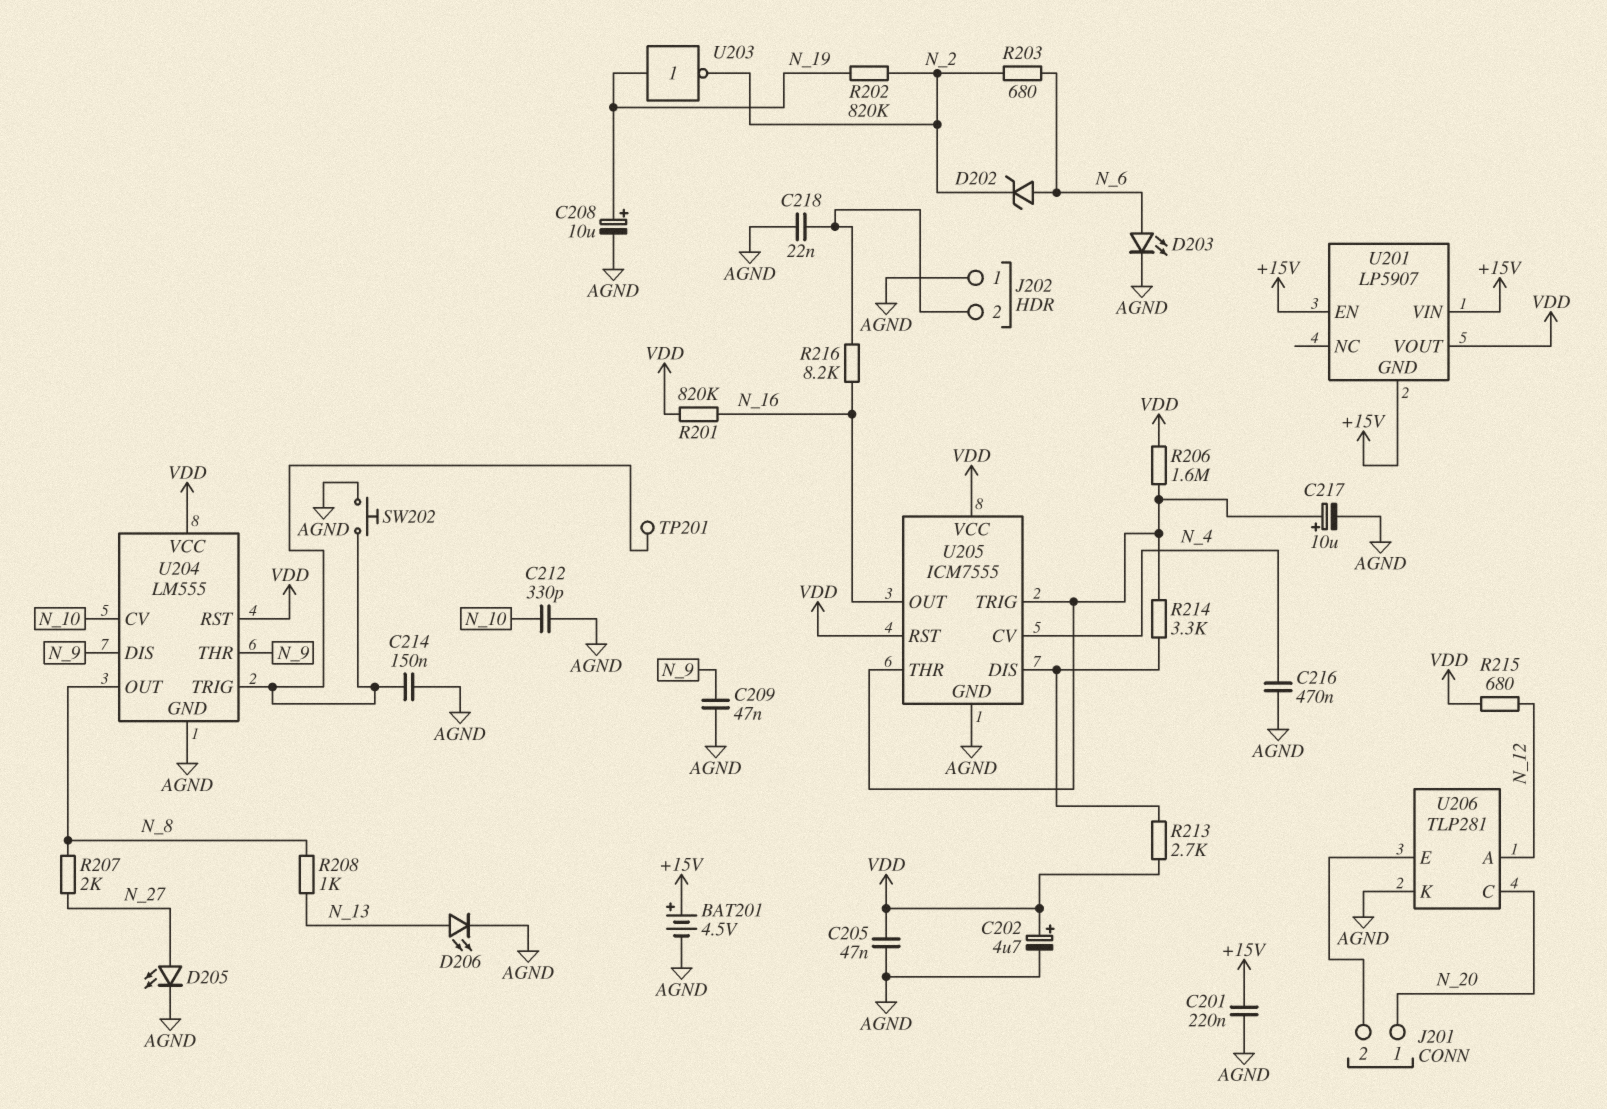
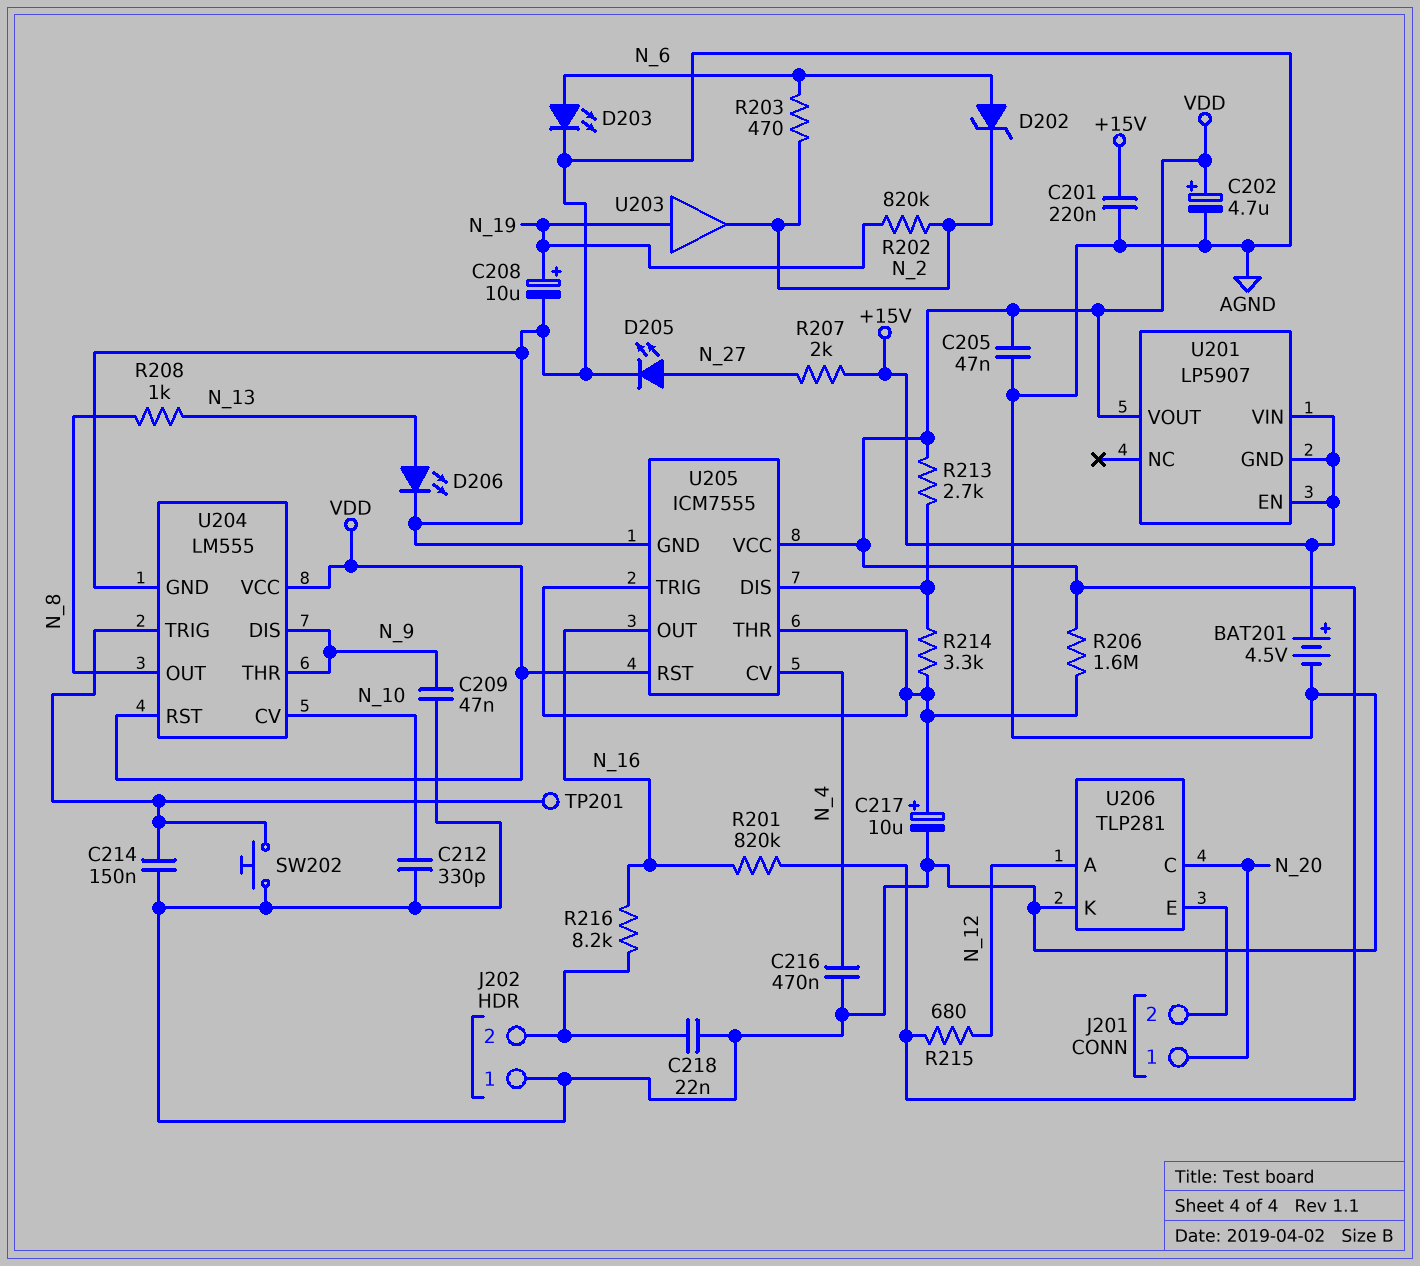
R203: 680 (N_2, N_6) -> 470 (N_2, N_6)
R207: 2k (N_8, N_27) -> 2k (+15V, N_27)
U203: NOT (in N_19, out N_2) -> buffer (in N_19, out N_2)

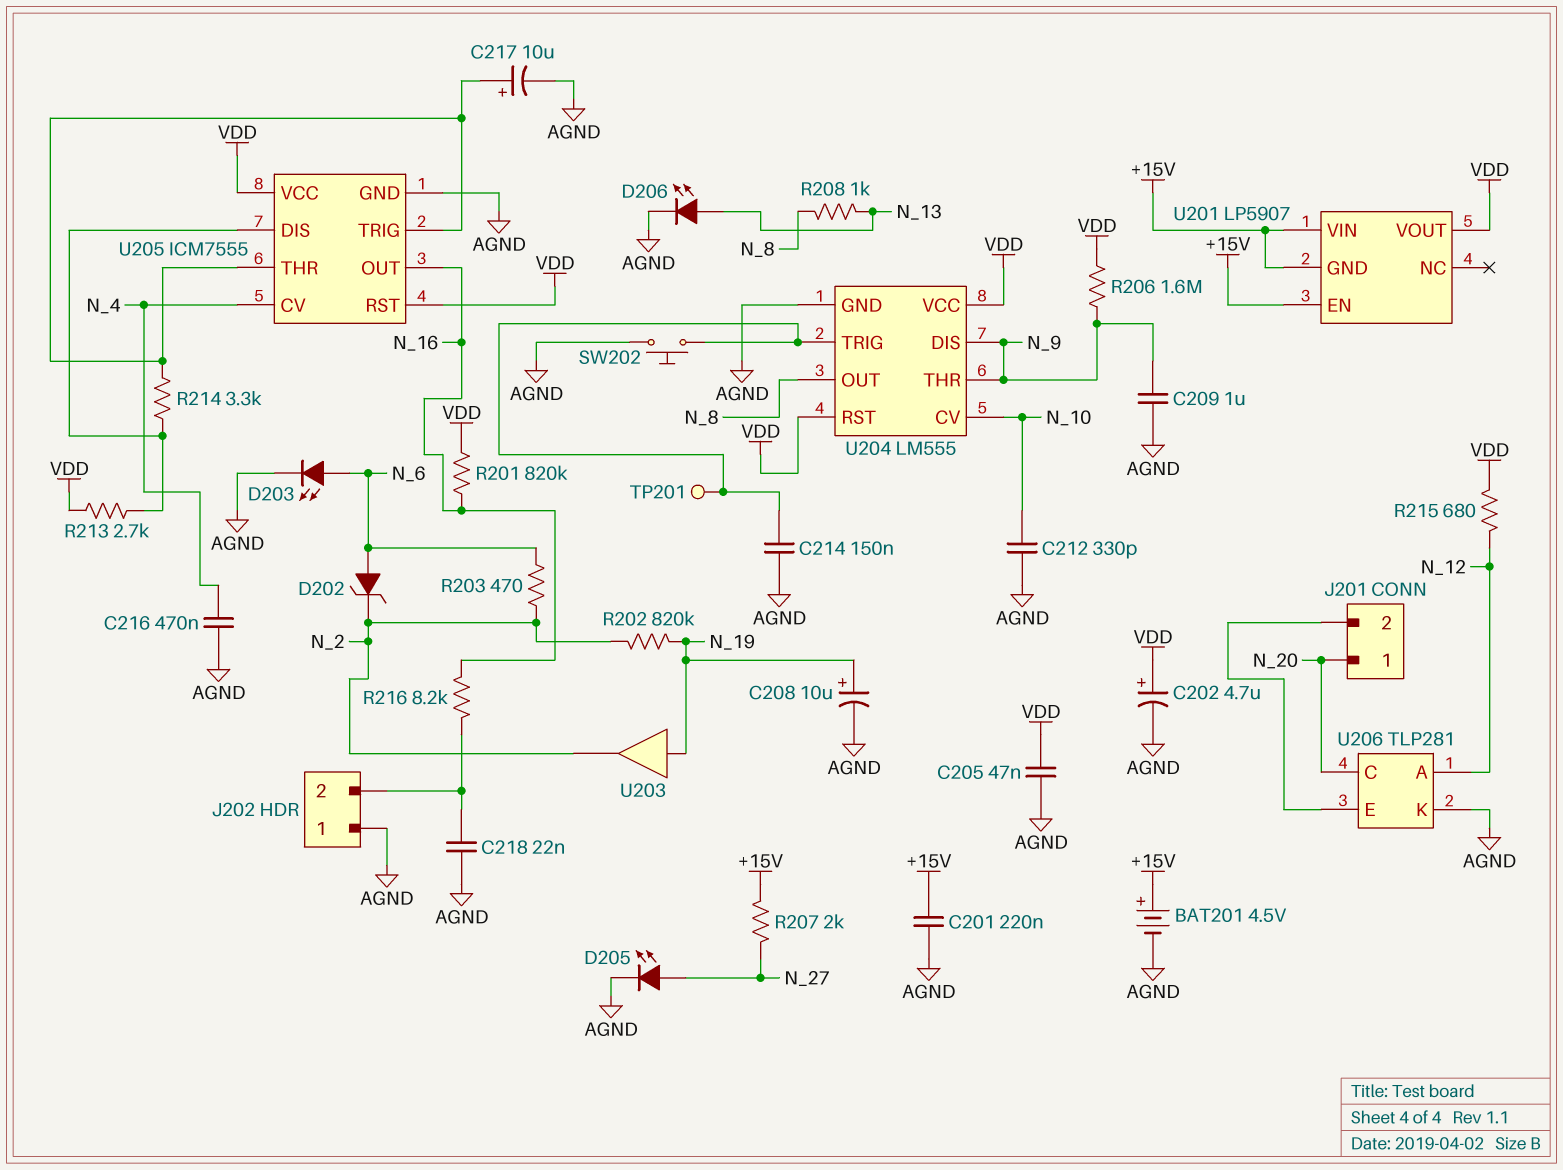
C209: 47nF (AGND, N_9) -> 1uF (AGND, N_9)
R206: 1.6M (U205/THR, VDD) -> 1.6M (N_9, VDD)

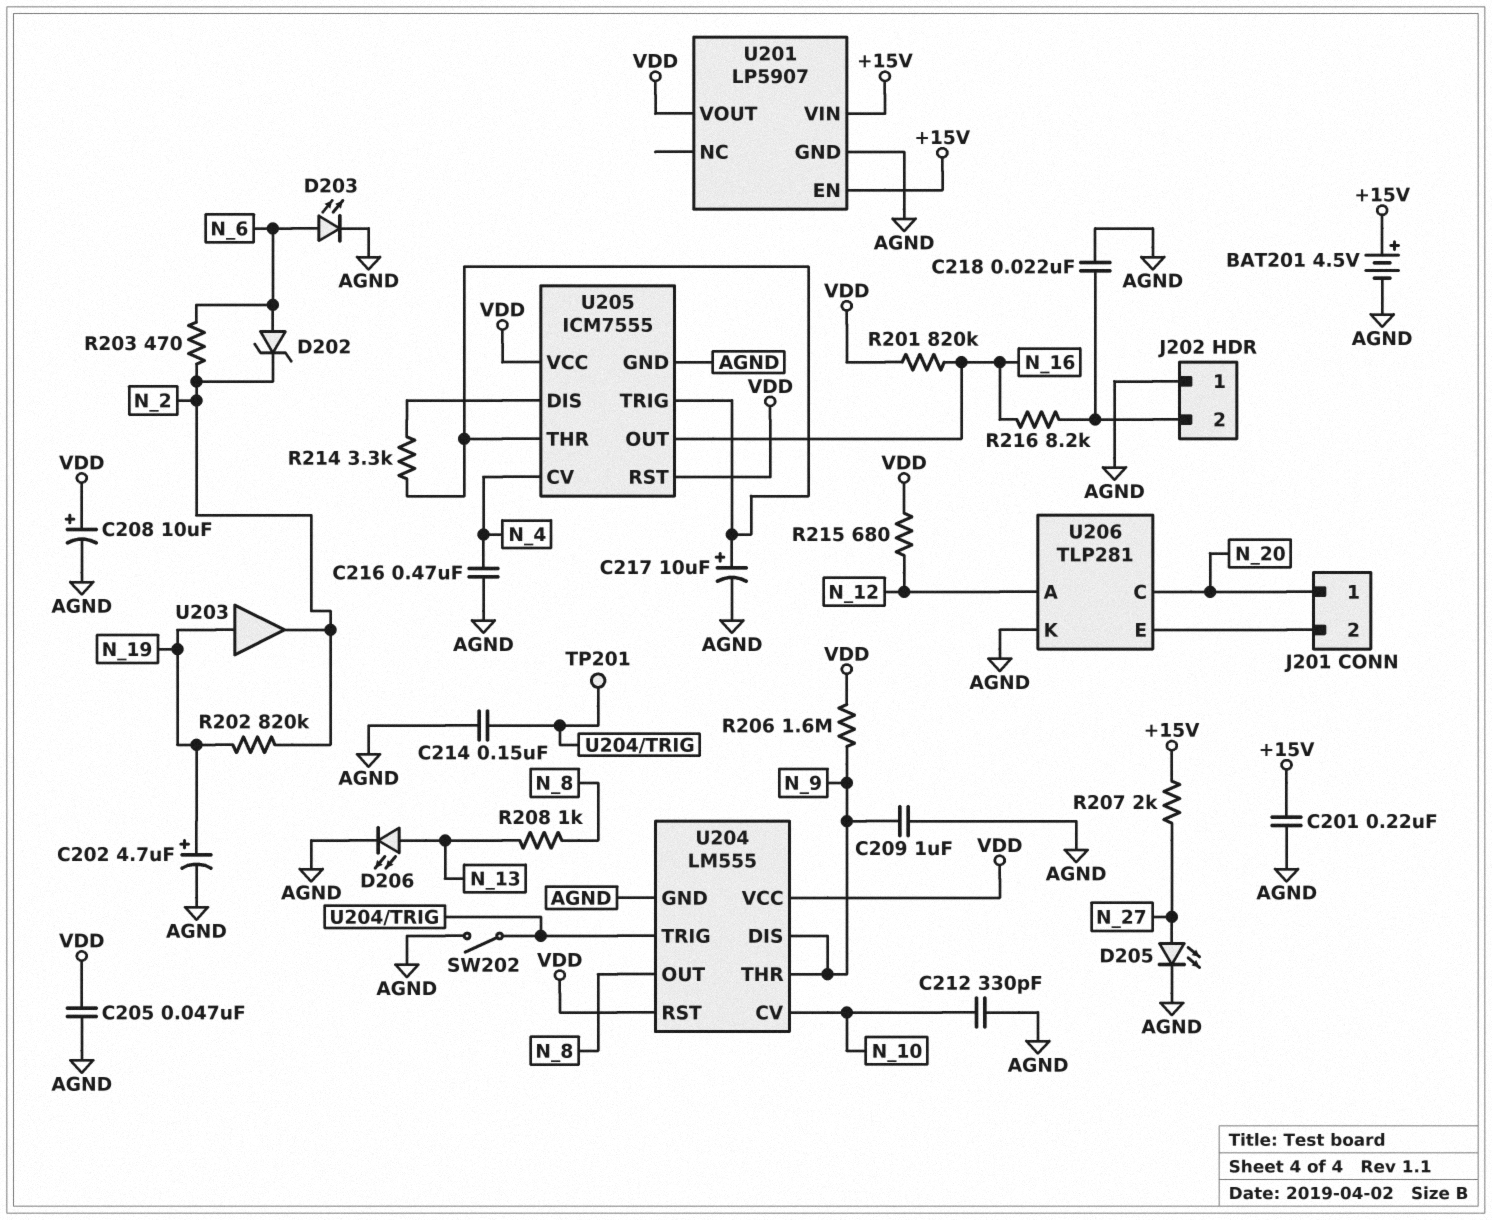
C202: 4.7uF (plus VDD, minus AGND) -> 4.7uF (plus N_19, minus AGND)
C208: 10uF (plus N_19, minus AGND) -> 10uF (plus VDD, minus AGND)
R213: 2.7k (U205/DIS, VDD) -> none
SW202: button (AGND, U204/TRIG) -> switch (AGND, U204/TRIG)
U201 pin GND: +15V -> AGND

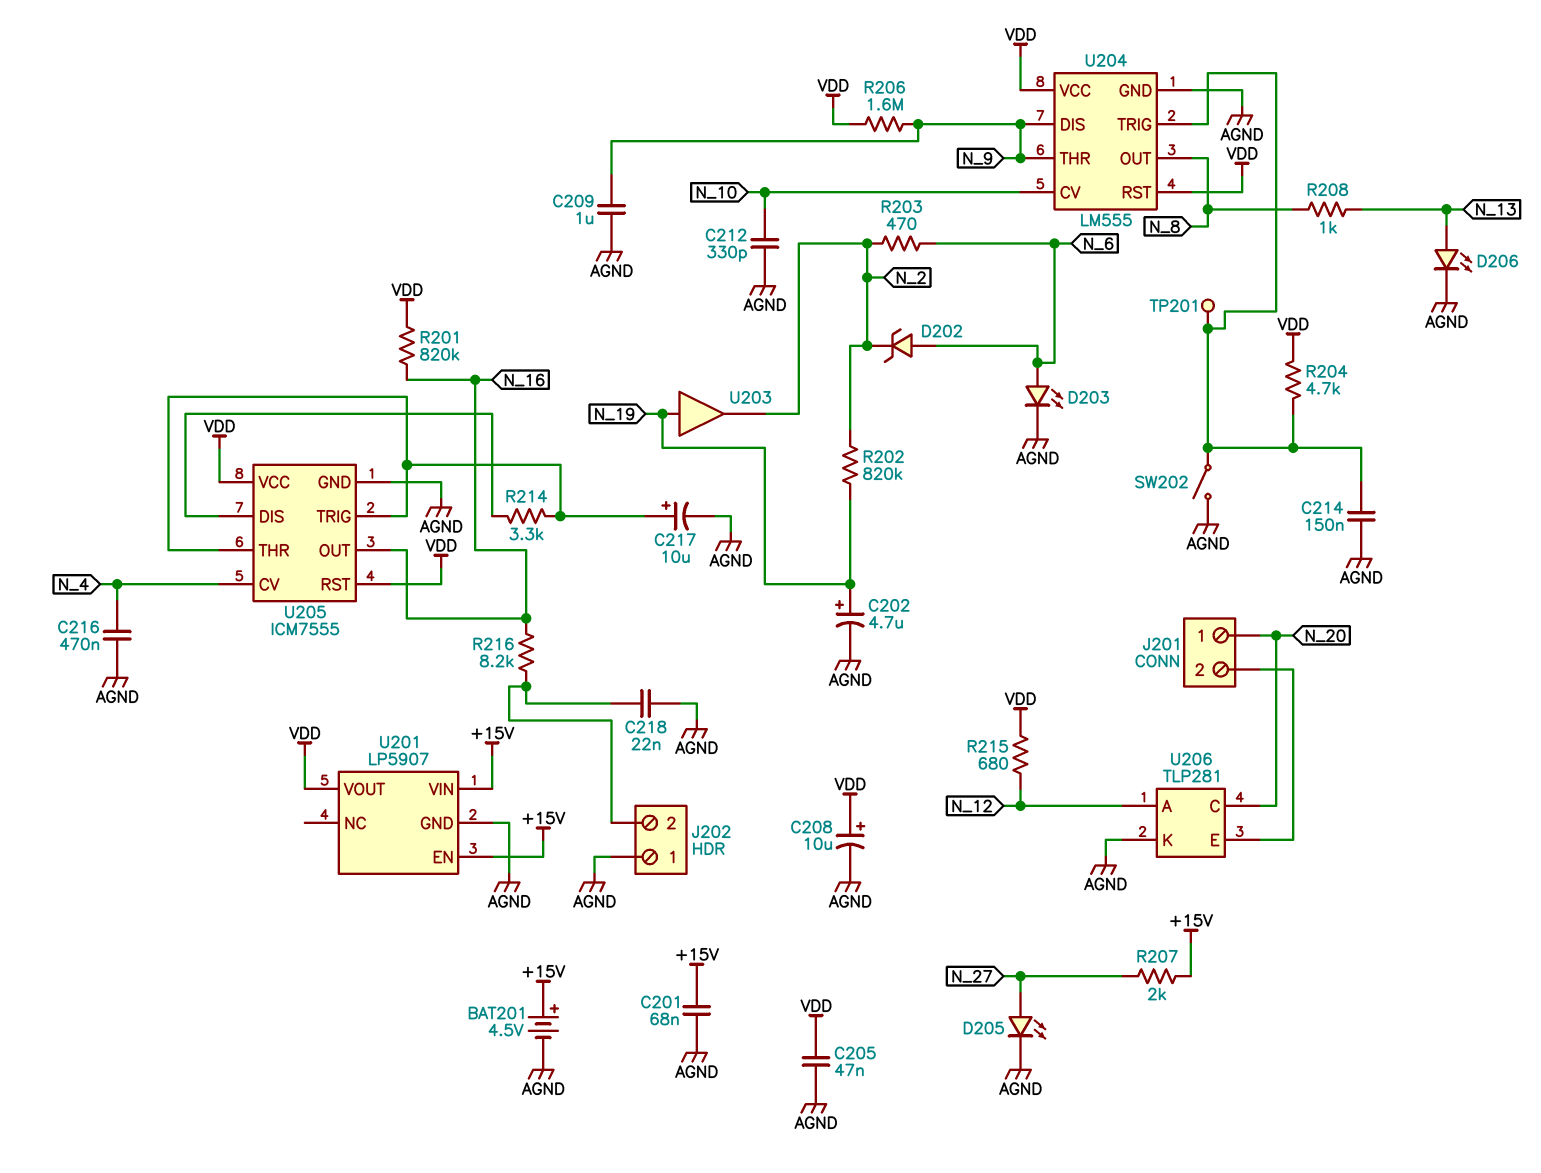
C201: 220nF (+15V, AGND) -> 68nF (+15V, AGND)
R204: none -> 4.7k (U204/TRIG, VDD)

